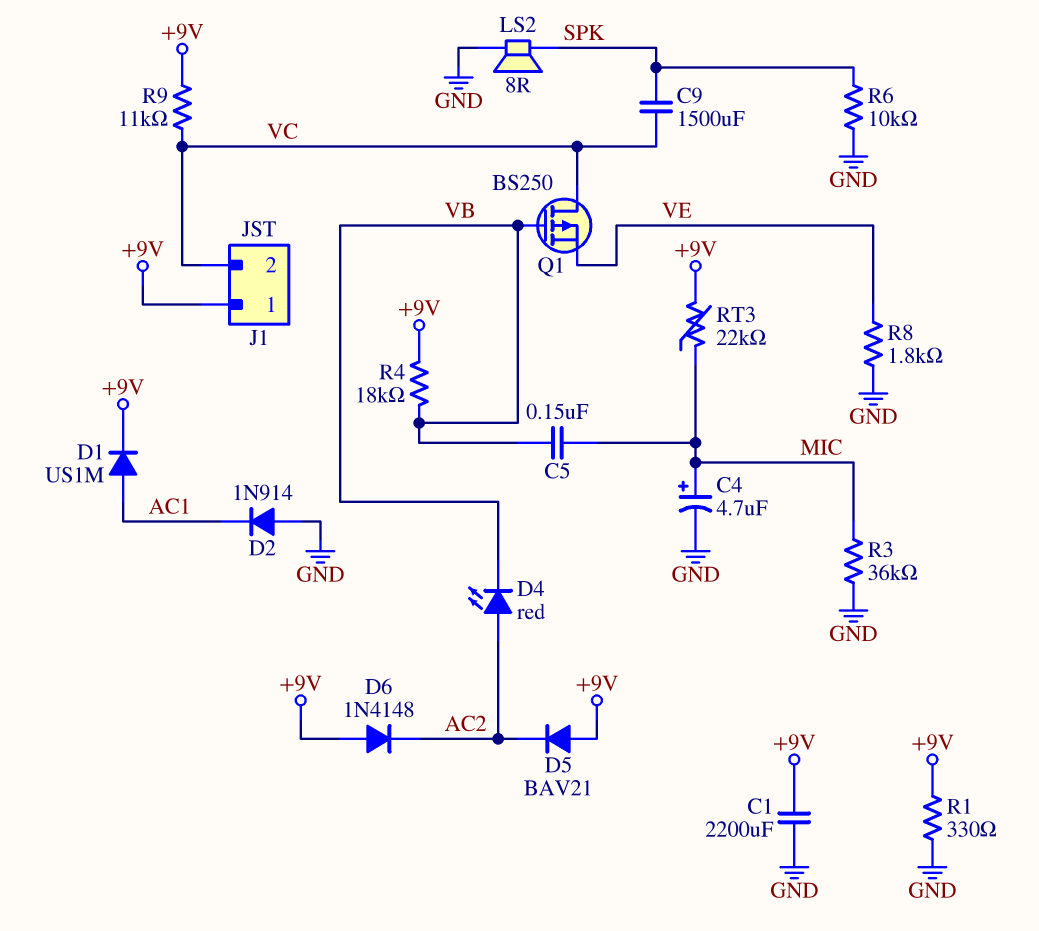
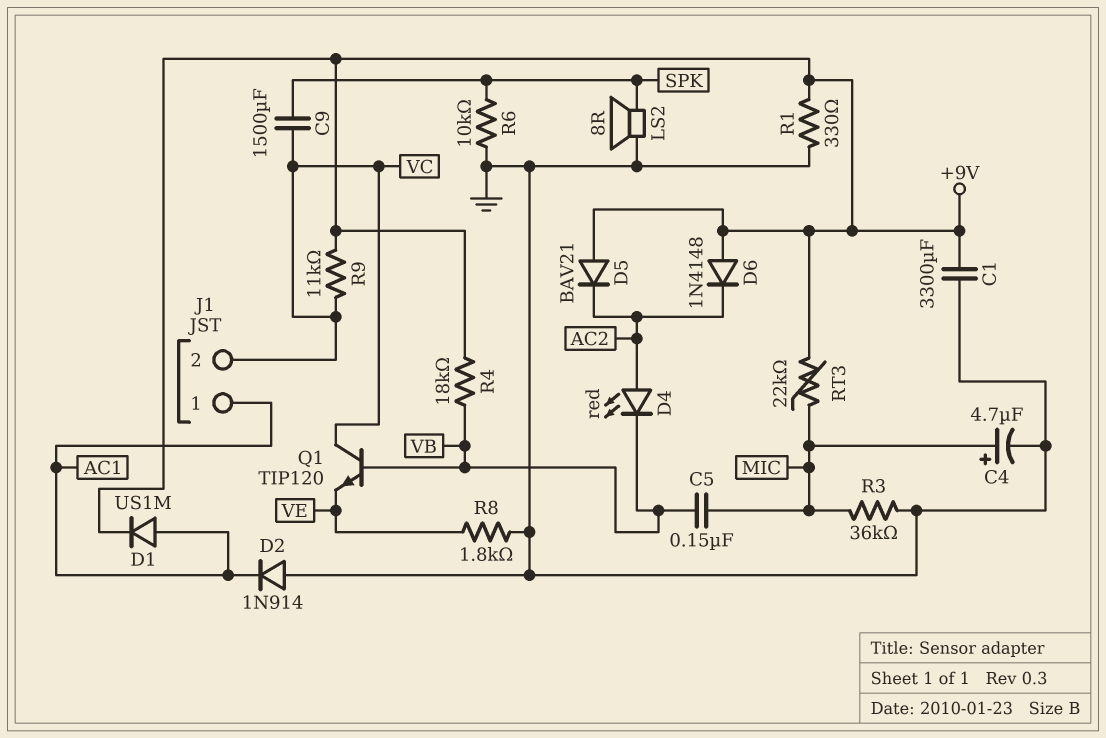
C1: 2200uF (+9V, GND) -> 3300uF (+9V, GND)
J1 pin 1: +9V -> AC1
Q1: PMOS BS250 (G VB, D VC, S VE) -> NPN TIP120 (B VB, C VC, E VE)

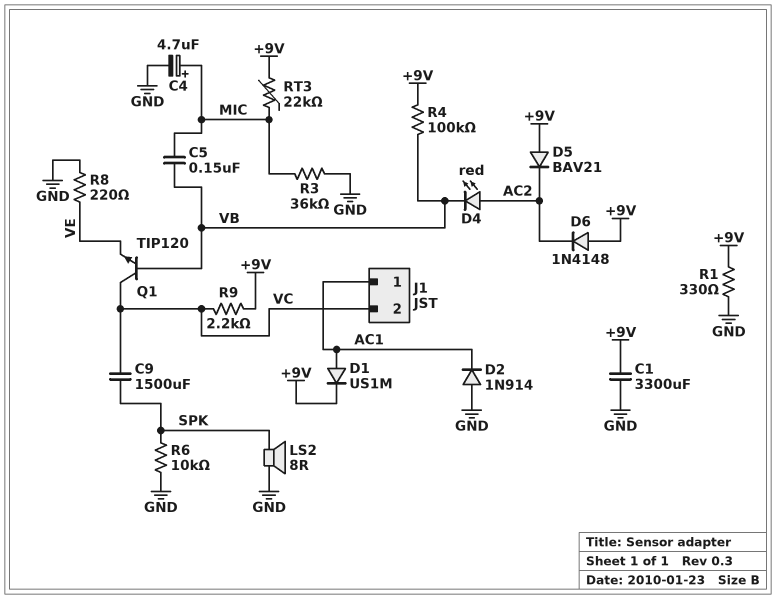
R4: 18k (+9V, VB) -> 100k (+9V, VB)
R8: 1.8k (GND, VE) -> 220 (GND, VE)
R9: 11k (+9V, VC) -> 2.2k (+9V, VC)

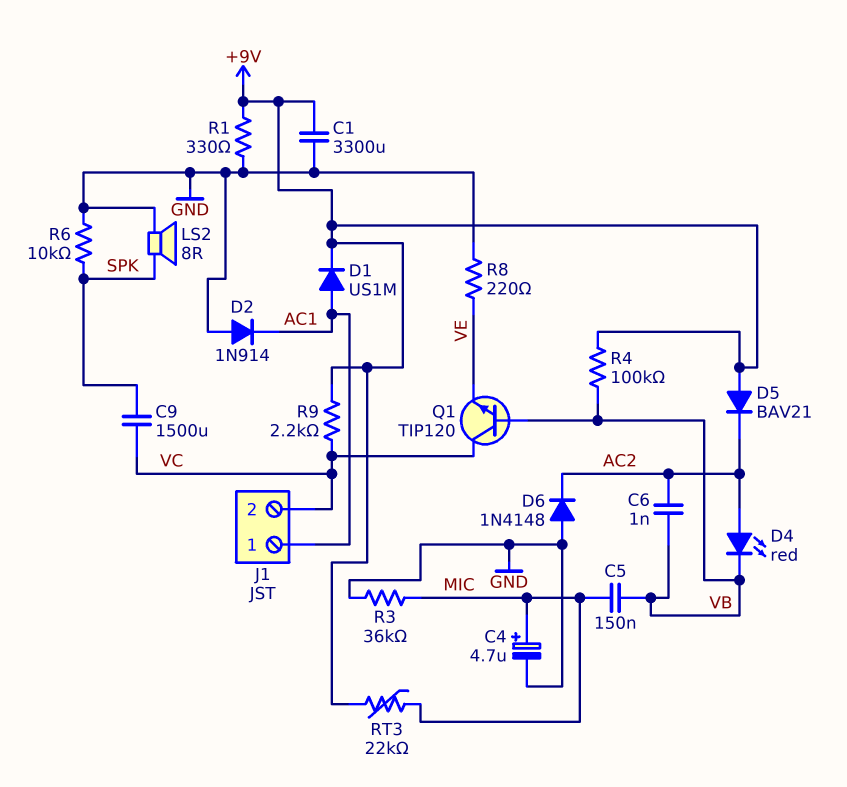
C6: none -> 1nF (AC2, VB)
D6: diode 1N4148 (A +9V, K AC2) -> diode 1N4148 (A GND, K AC2)

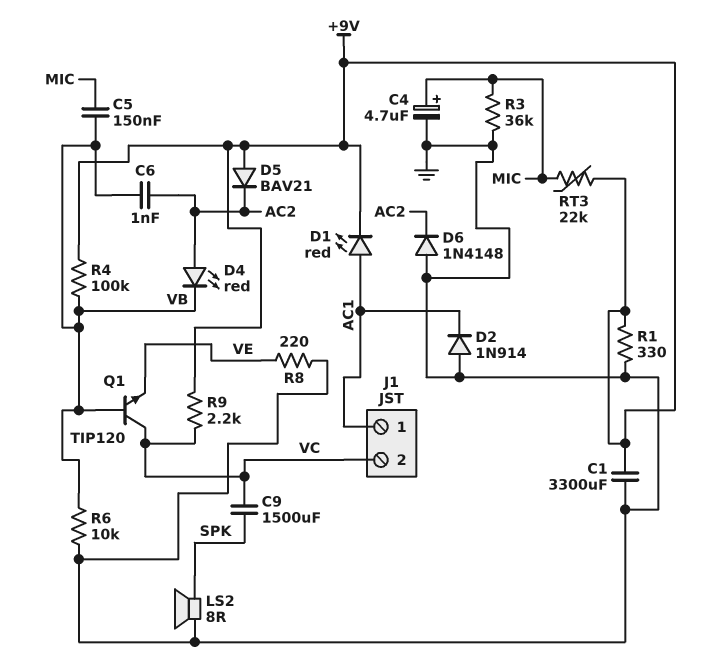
D1: diode US1M (A AC1, K +9V) -> LED red (A AC1, K +9V)
R6: 10k (GND, SPK) -> 10k (GND, VB)

